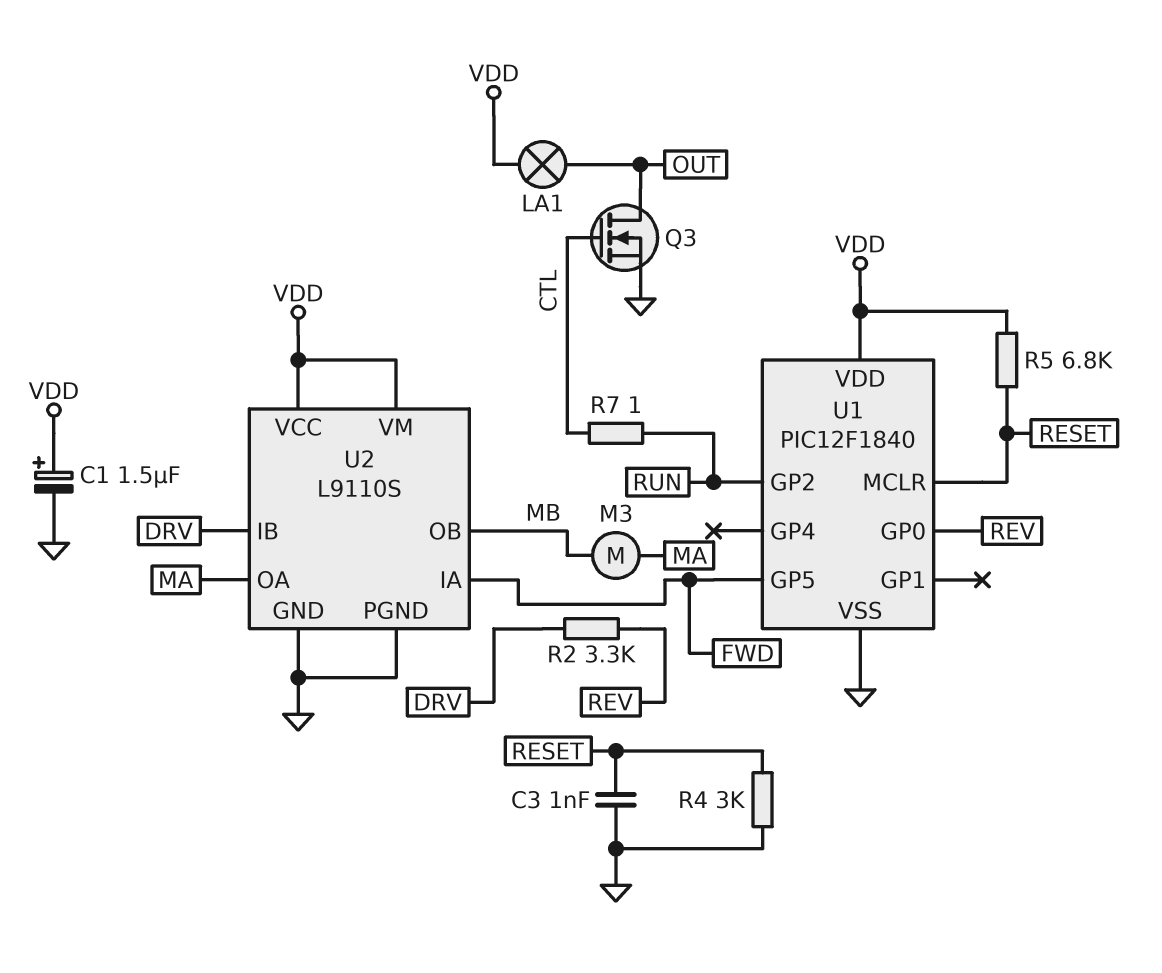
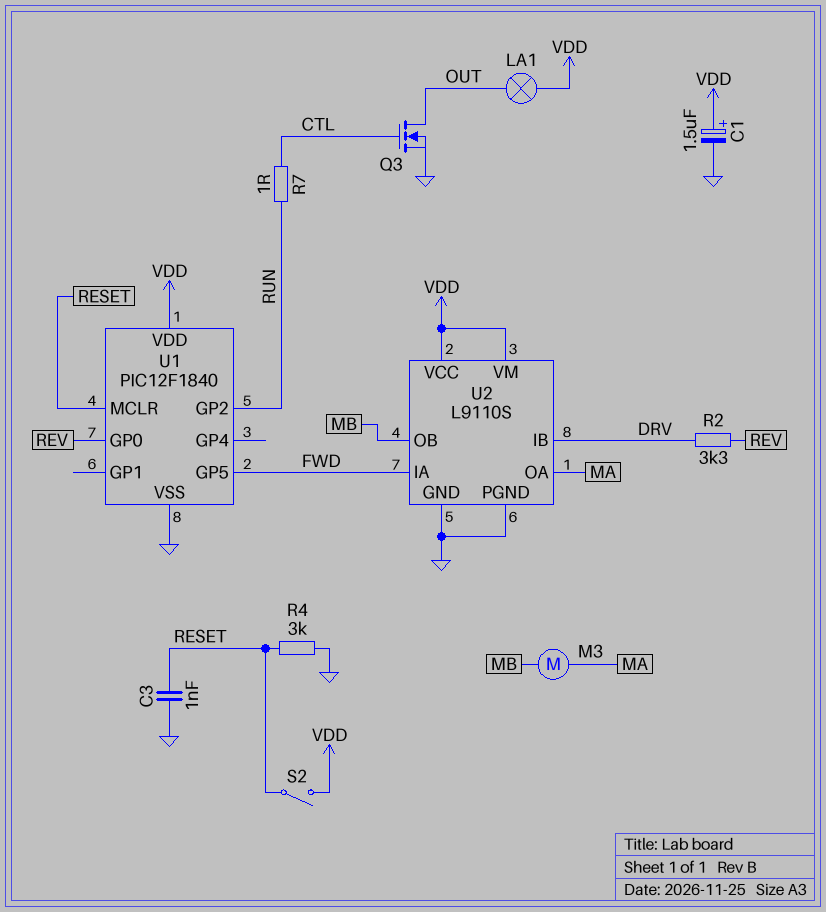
R5: 6.8k (RESET, VDD) -> none
S2: none -> switch (RESET, VDD)

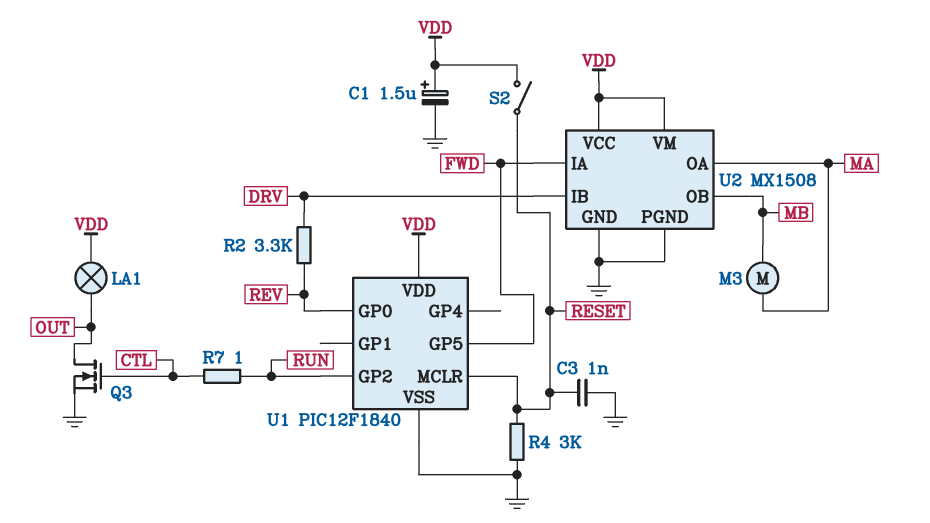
U2: L9110S -> MX1508

